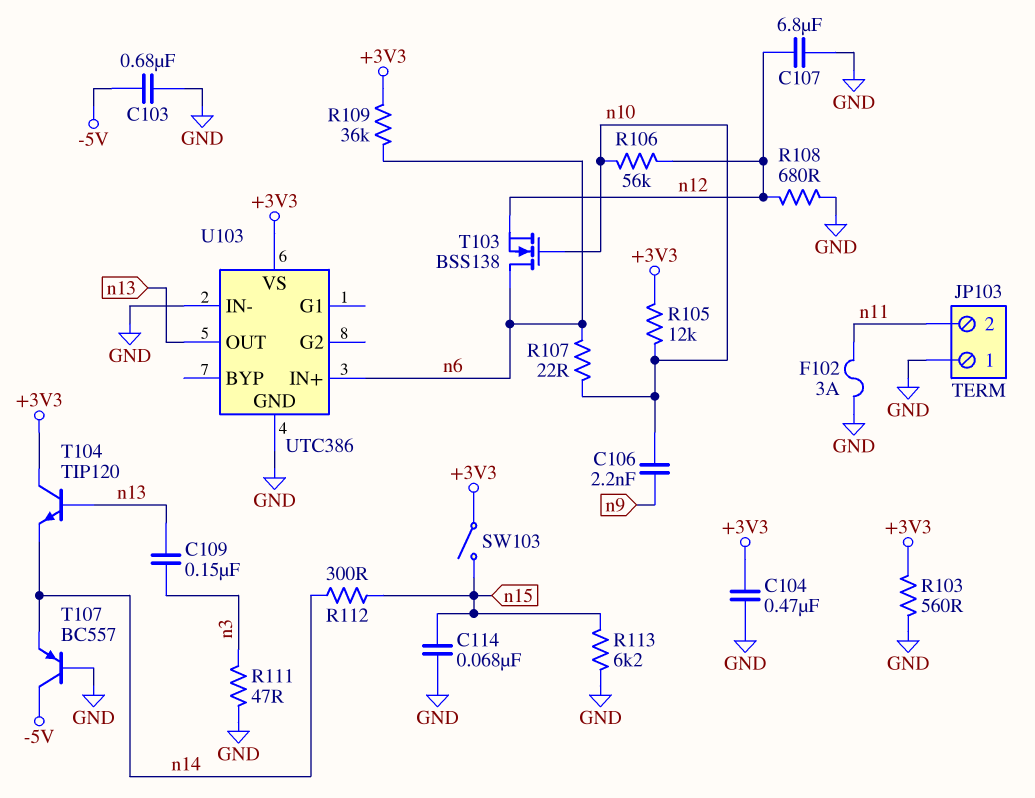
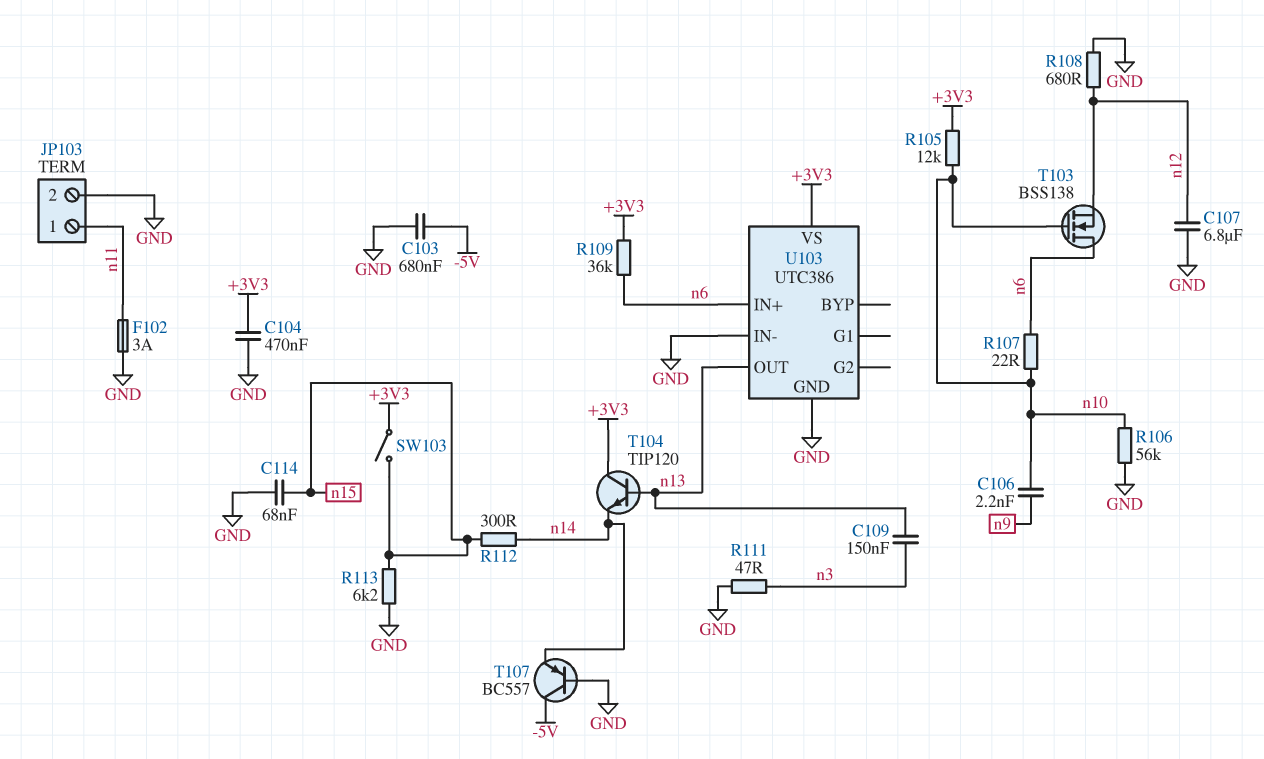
JP103 pin 1: GND -> n11
JP103 pin 2: n11 -> GND
R103: 560 (+3V3, GND) -> none
R106: 56k (n10, n12) -> 56k (GND, n10)

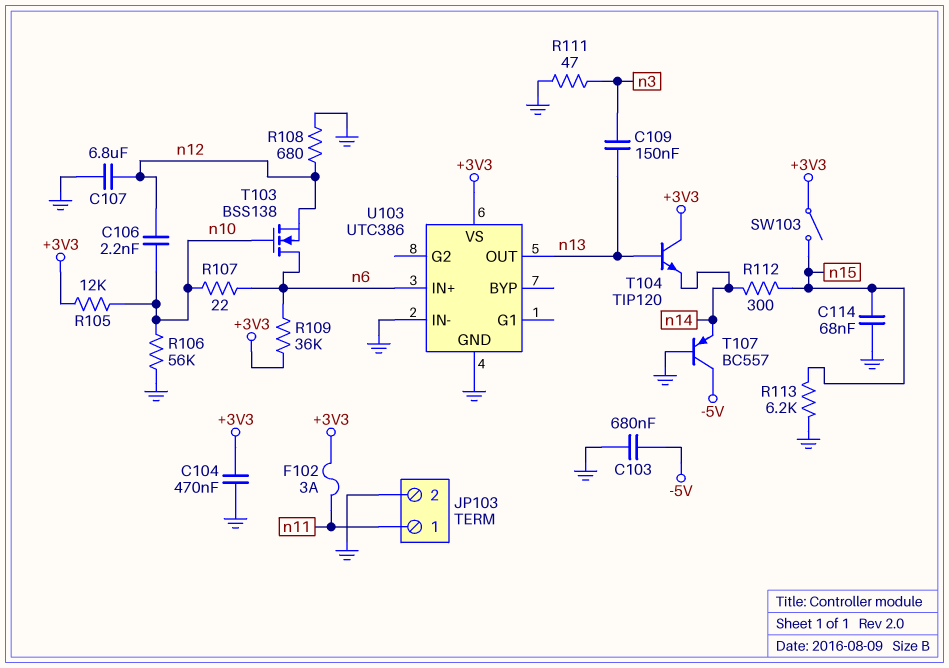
C106: 2.2nF (n9, n10) -> 2.2nF (n10, n12)
F102: 3A (GND, n11) -> 3A (+3V3, n11)

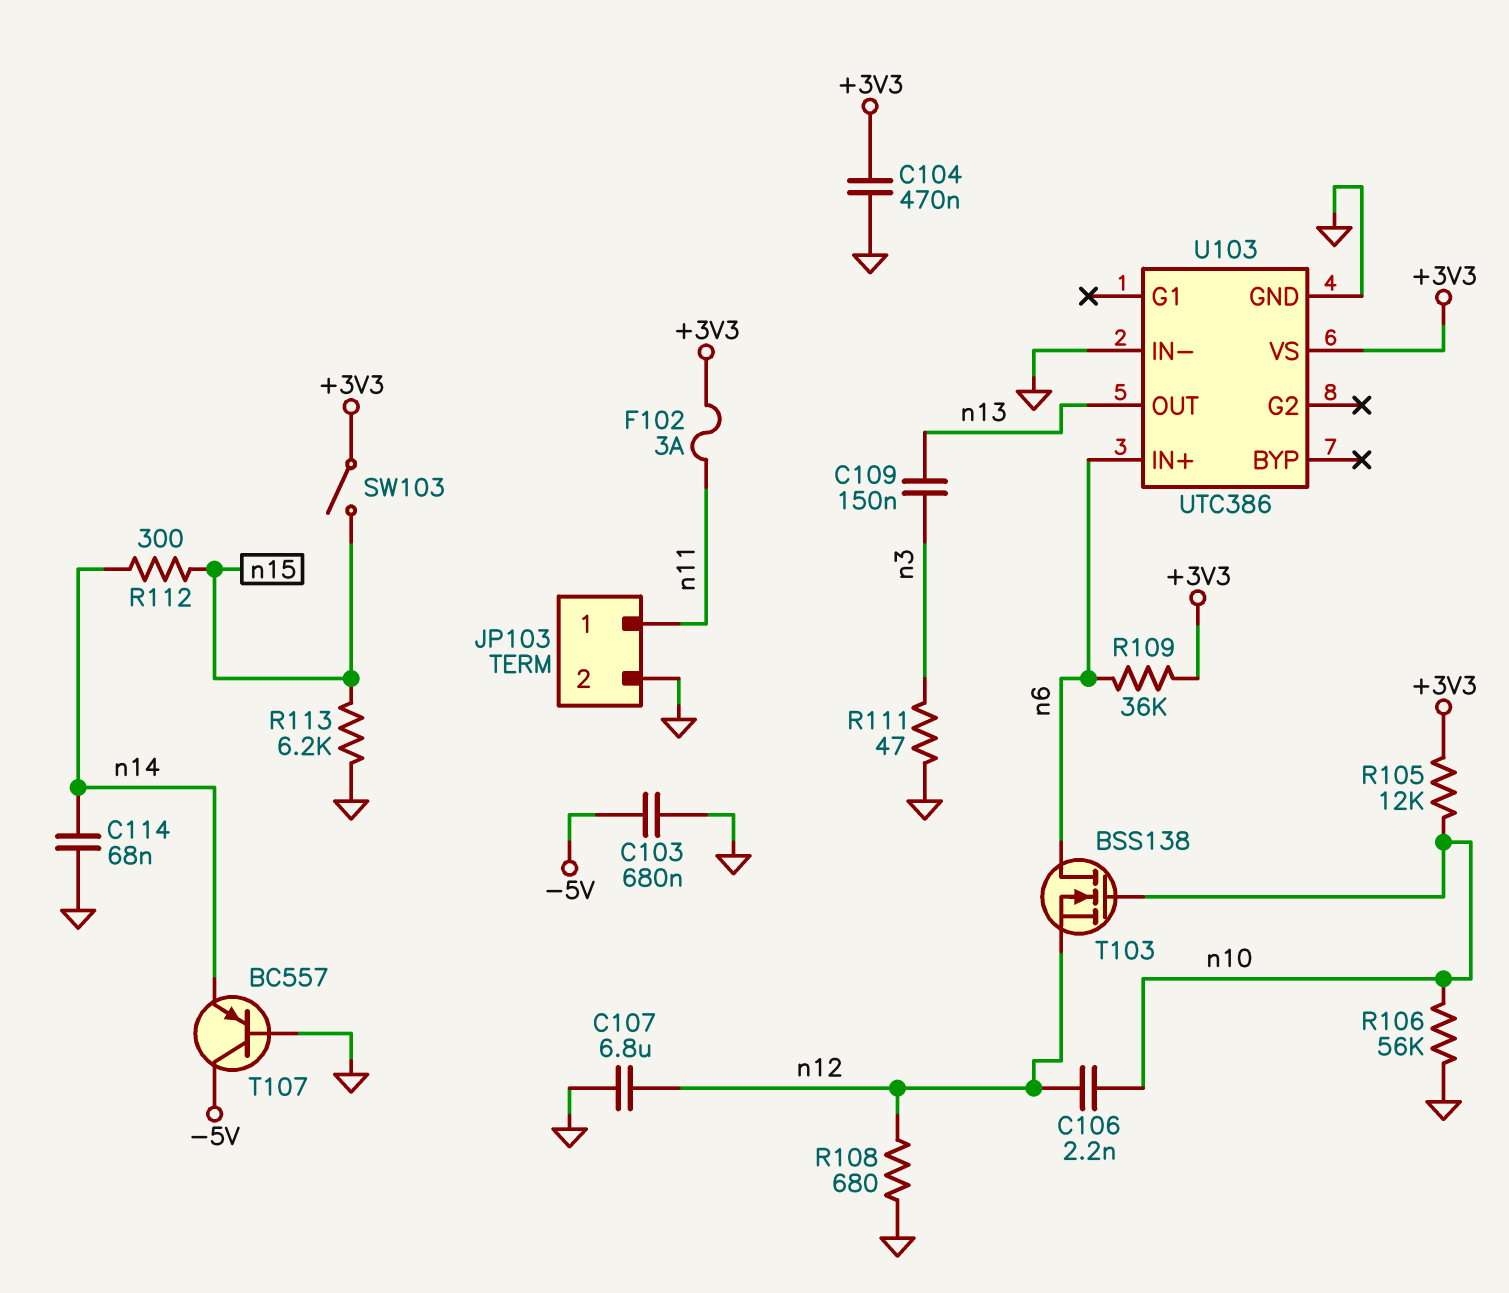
C114: 68nF (GND, n15) -> 68nF (GND, n14)
R107: 22 (n6, n10) -> none
T104: NPN TIP120 (B n13, C +3V3, E n14) -> none

